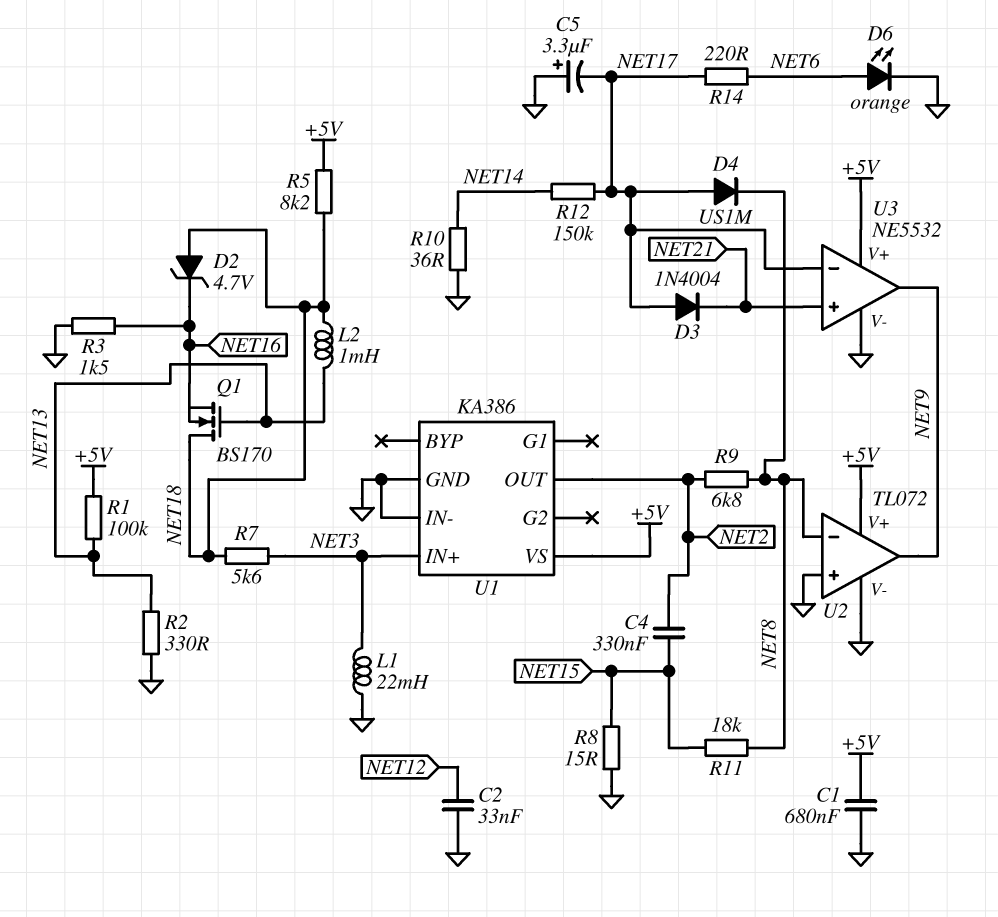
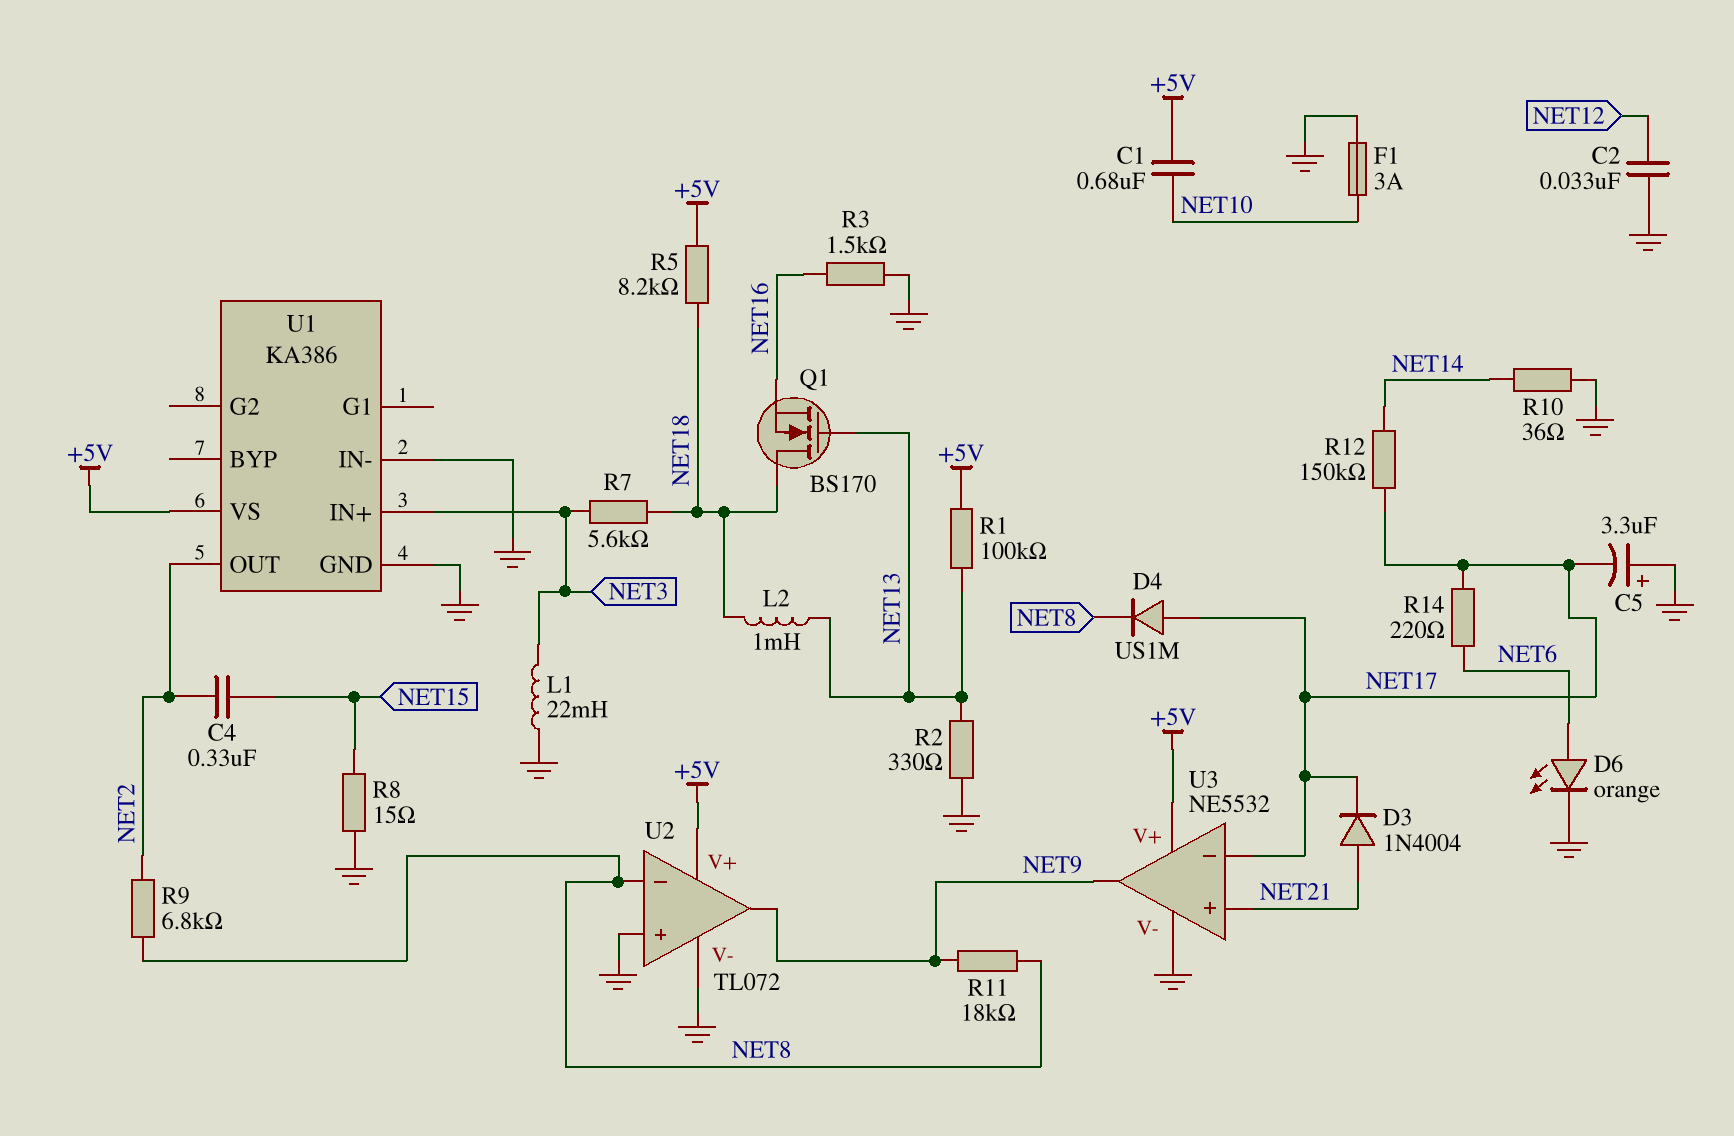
C1: 680nF (+5V, GND) -> 680nF (+5V, NET10)
D2: zener 4.7V (A NET18, K NET16) -> none
D3: diode 1N4004 (A NET17, K NET21) -> diode 1N4004 (A NET21, K NET17)
F1: none -> 3A (GND, NET10)
R11: 18k (NET8, NET15) -> 18k (NET8, NET9)

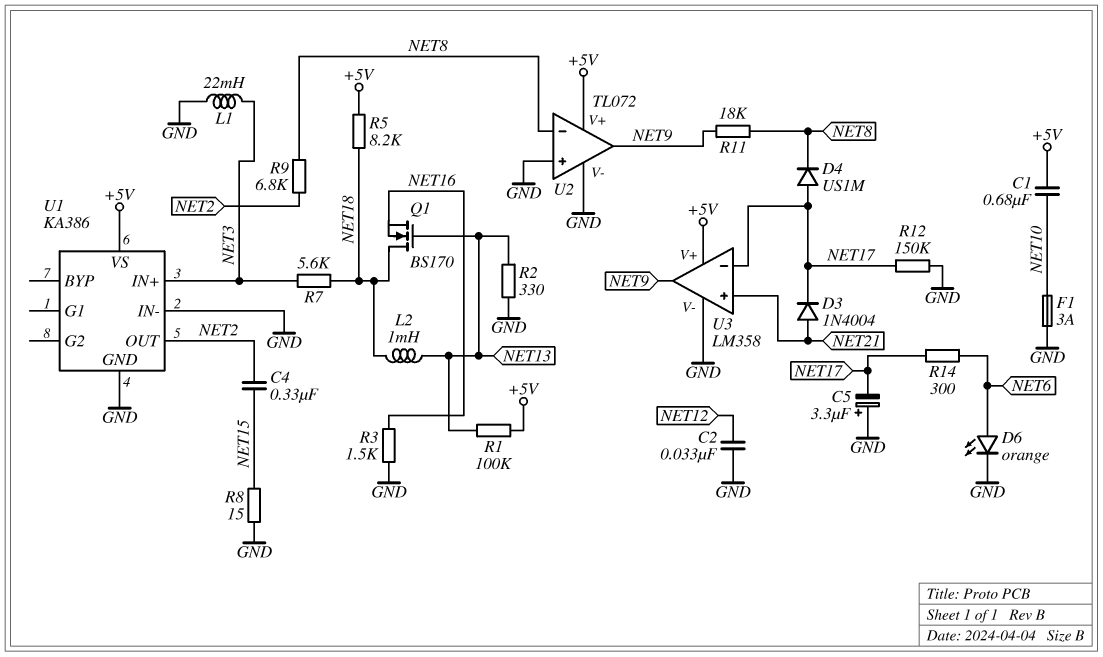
R10: 36 (GND, NET14) -> none
R12: 150k (NET14, NET17) -> 150k (GND, NET17)
R14: 220 (NET6, NET17) -> 300 (NET6, NET17)
U3: NE5532 -> LM358

